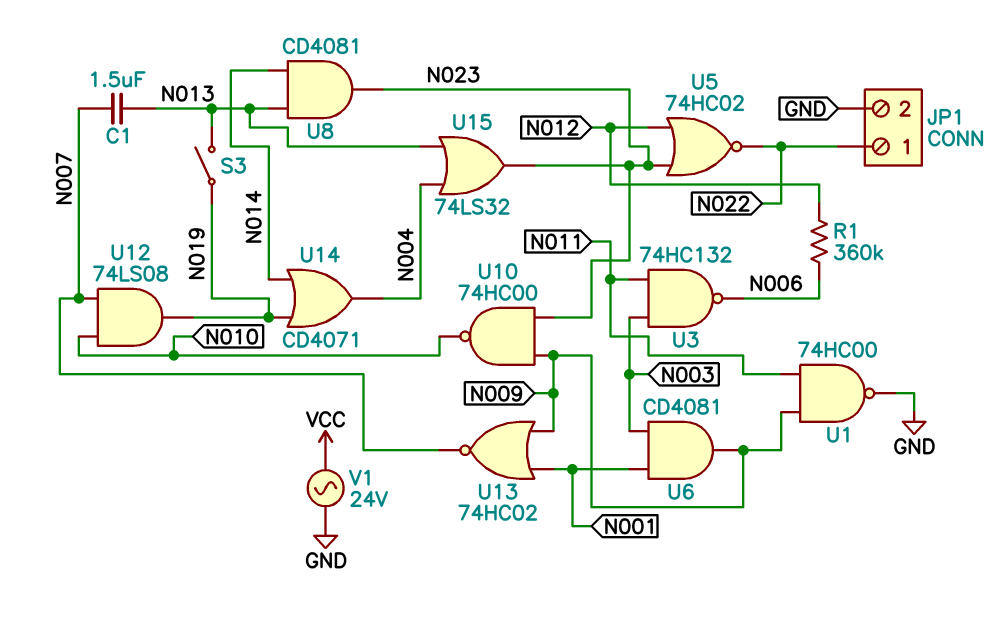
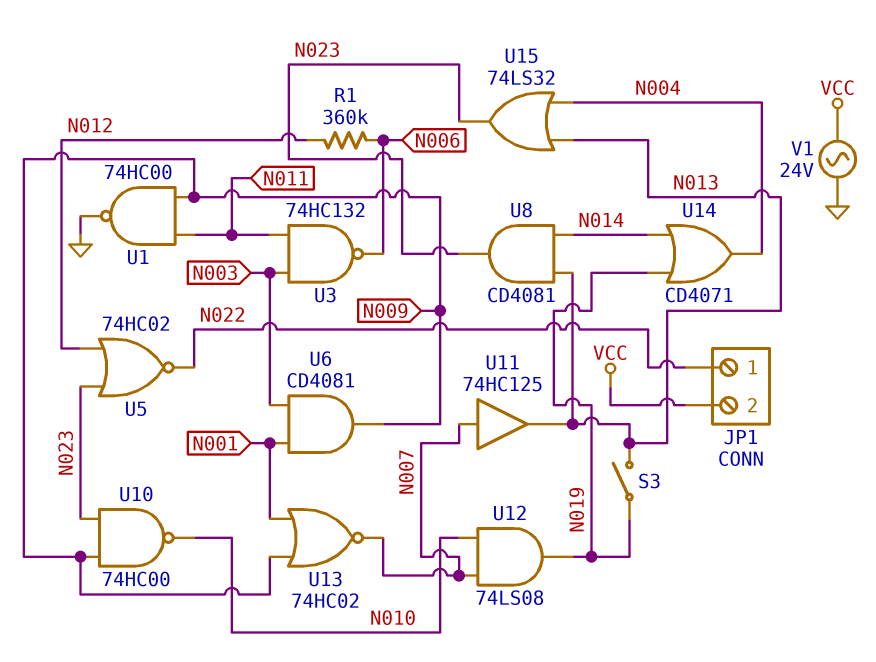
C1: 1.5uF (N007, N013) -> none
JP1 pin 2: GND -> VCC
U11: none -> buffer 74HC125 (in N007, out N013)

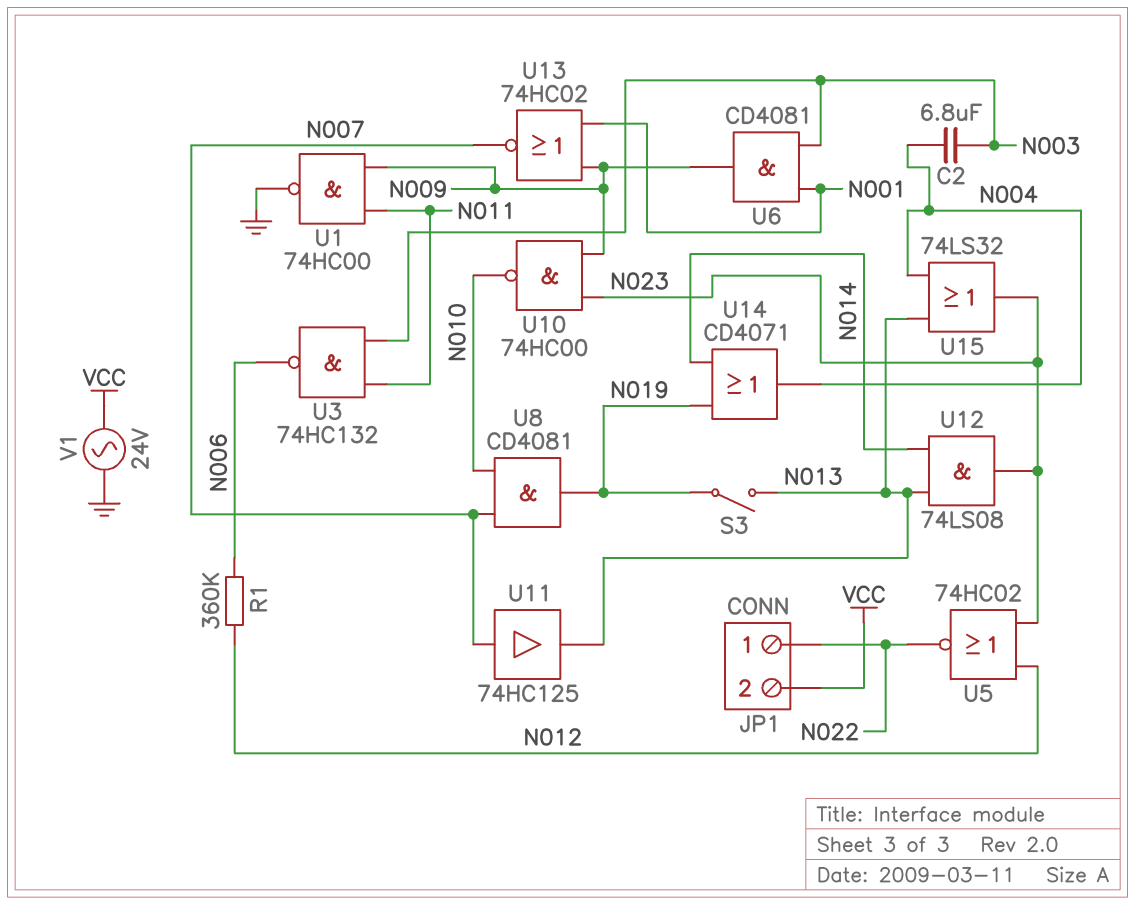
C2: none -> 6.8uF (N003, N004)
U8: AND CD4081 (in N013, in N014, out N023) -> AND CD4081 (in N007, in N010, out N019)
U12: AND 74LS08 (in N007, in N010, out N019) -> AND 74LS08 (in N013, in N014, out N023)

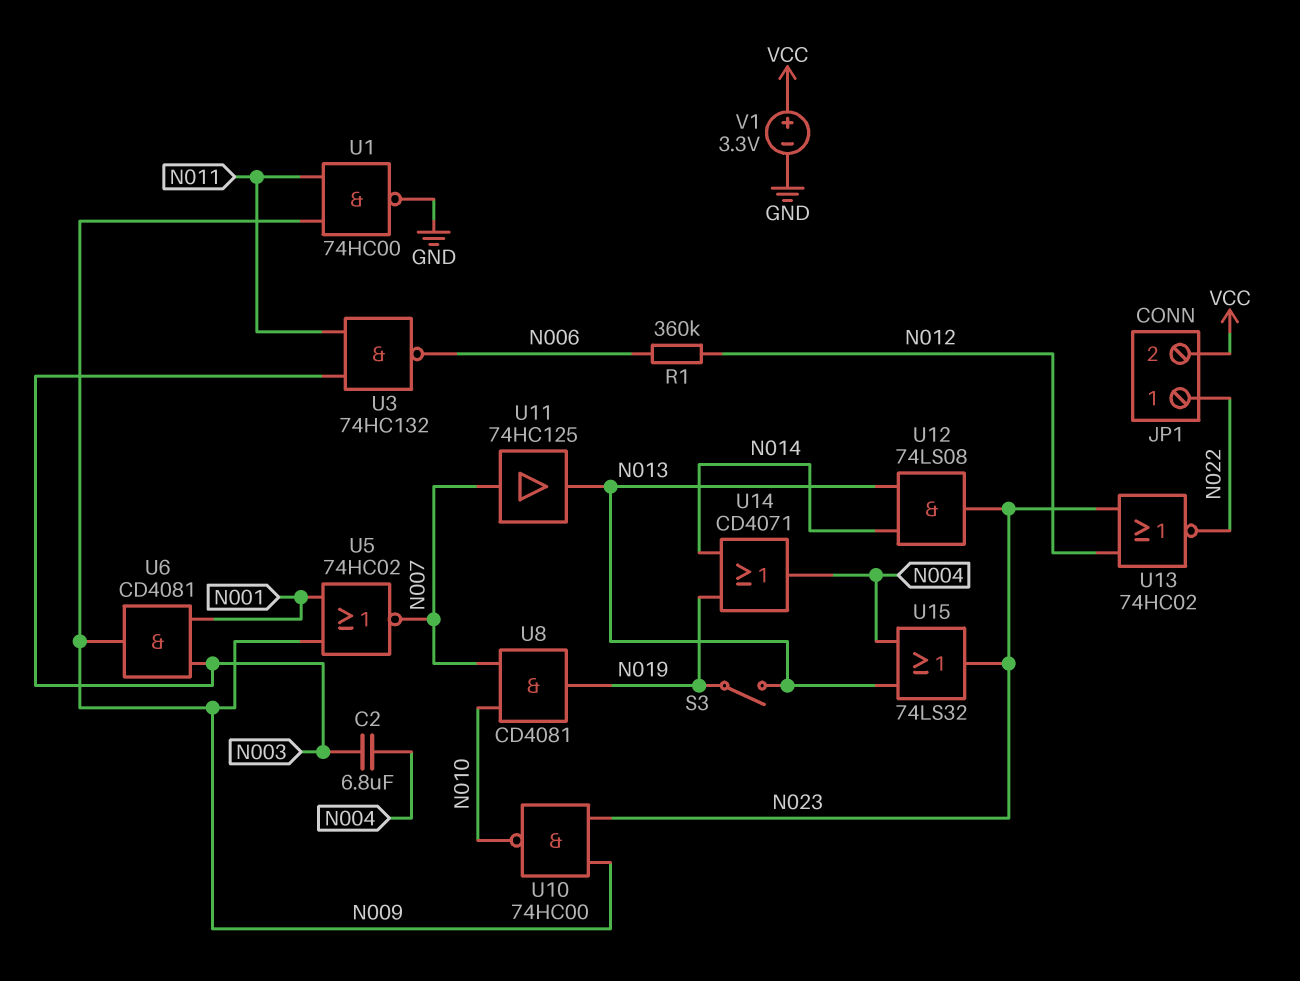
U5: NOR 74HC02 (in N012, in N023, out N022) -> NOR 74HC02 (in N001, in N009, out N007)
U13: NOR 74HC02 (in N001, in N009, out N007) -> NOR 74HC02 (in N012, in N023, out N022)
V1: AC 24V (GND, VCC) -> 3.3V (plus VCC, minus GND)

